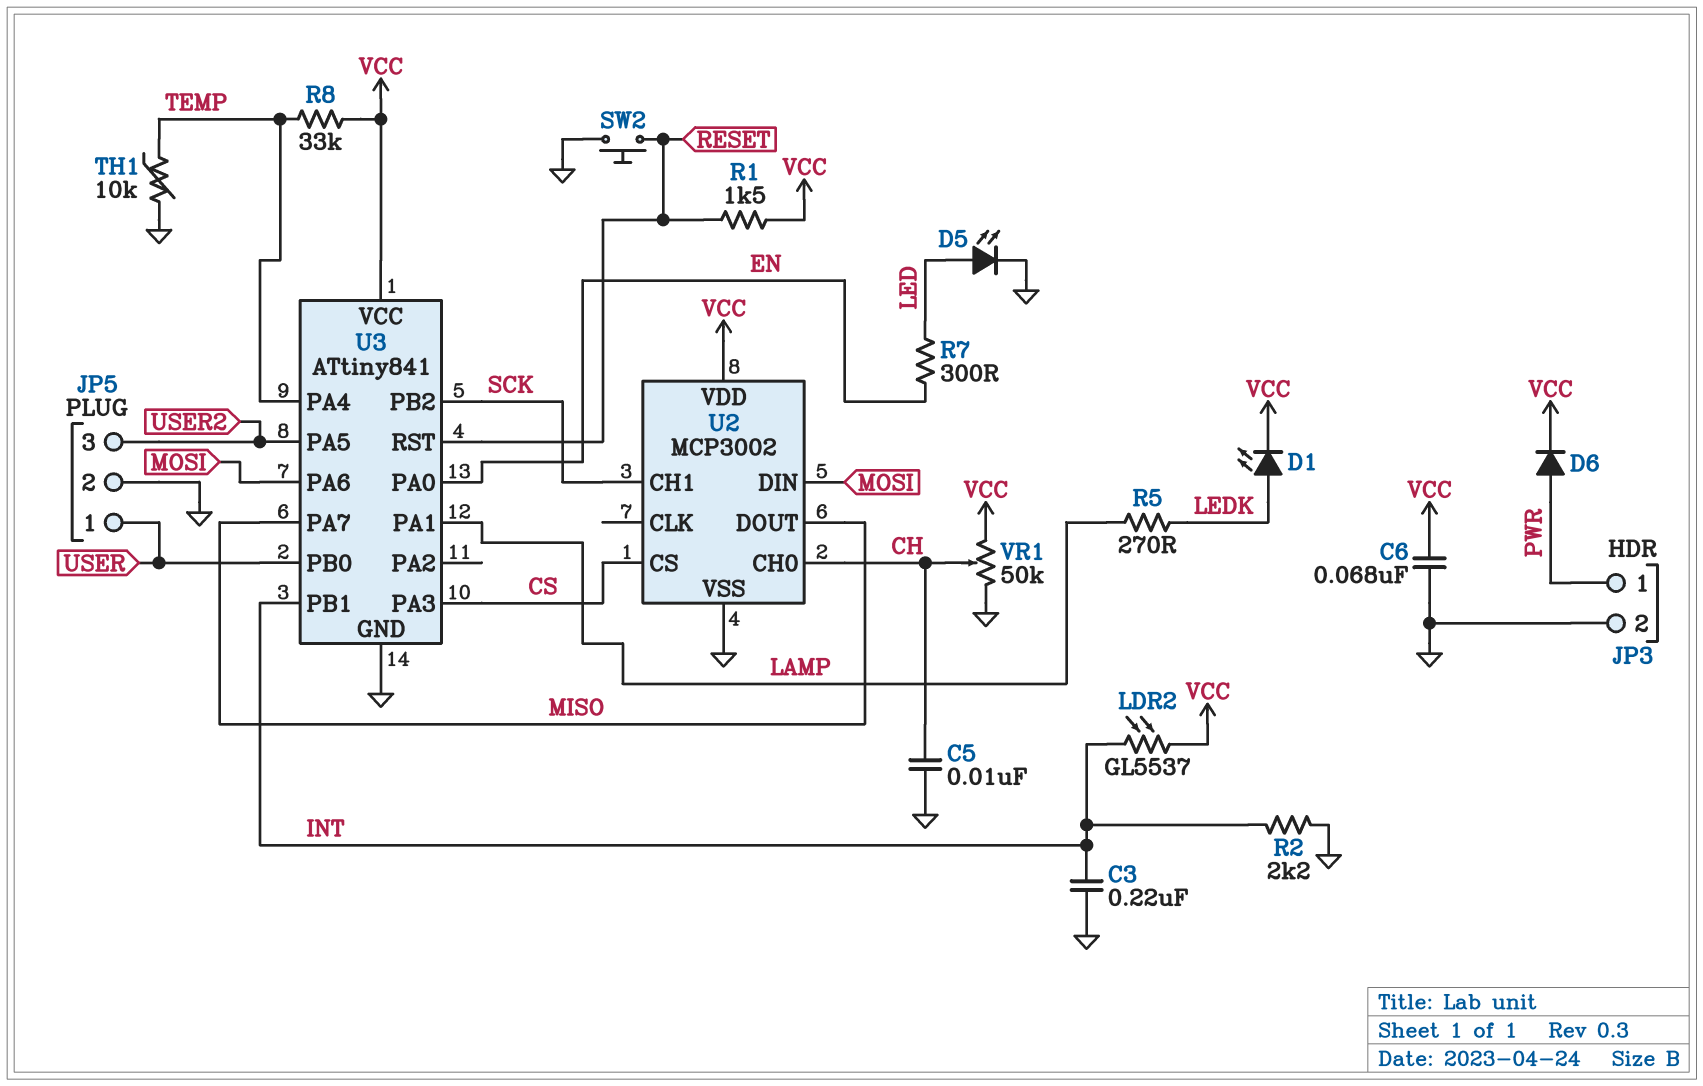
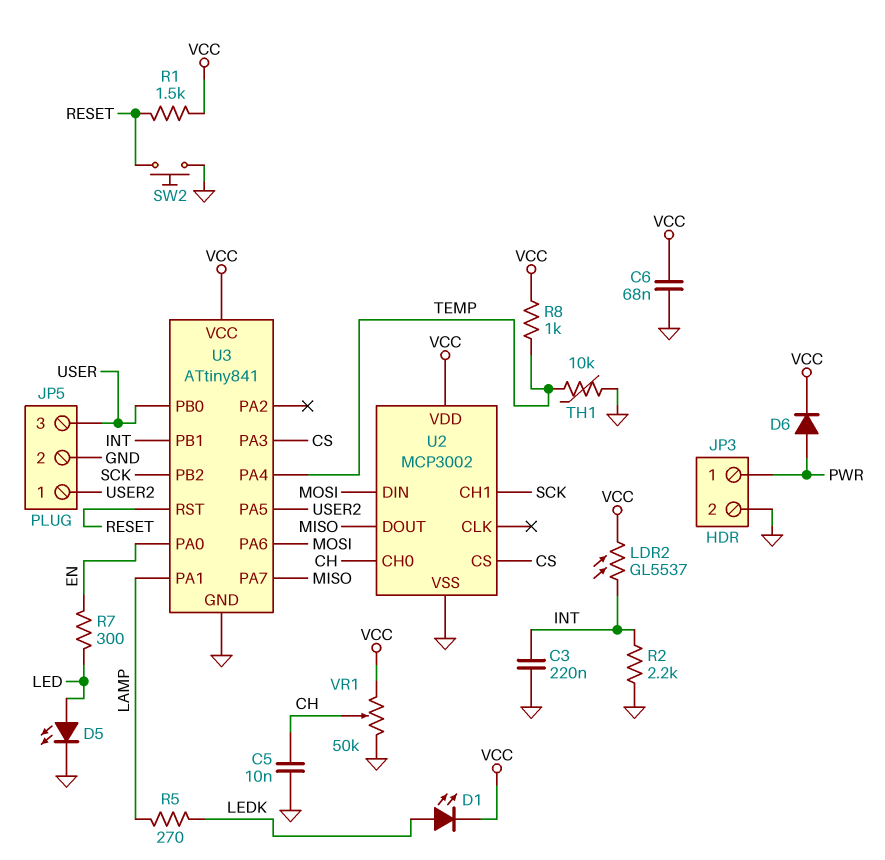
JP5 pin 1: USER -> USER2
JP5 pin 3: USER2 -> USER
R8: 33k (TEMP, VCC) -> 1k (TEMP, VCC)

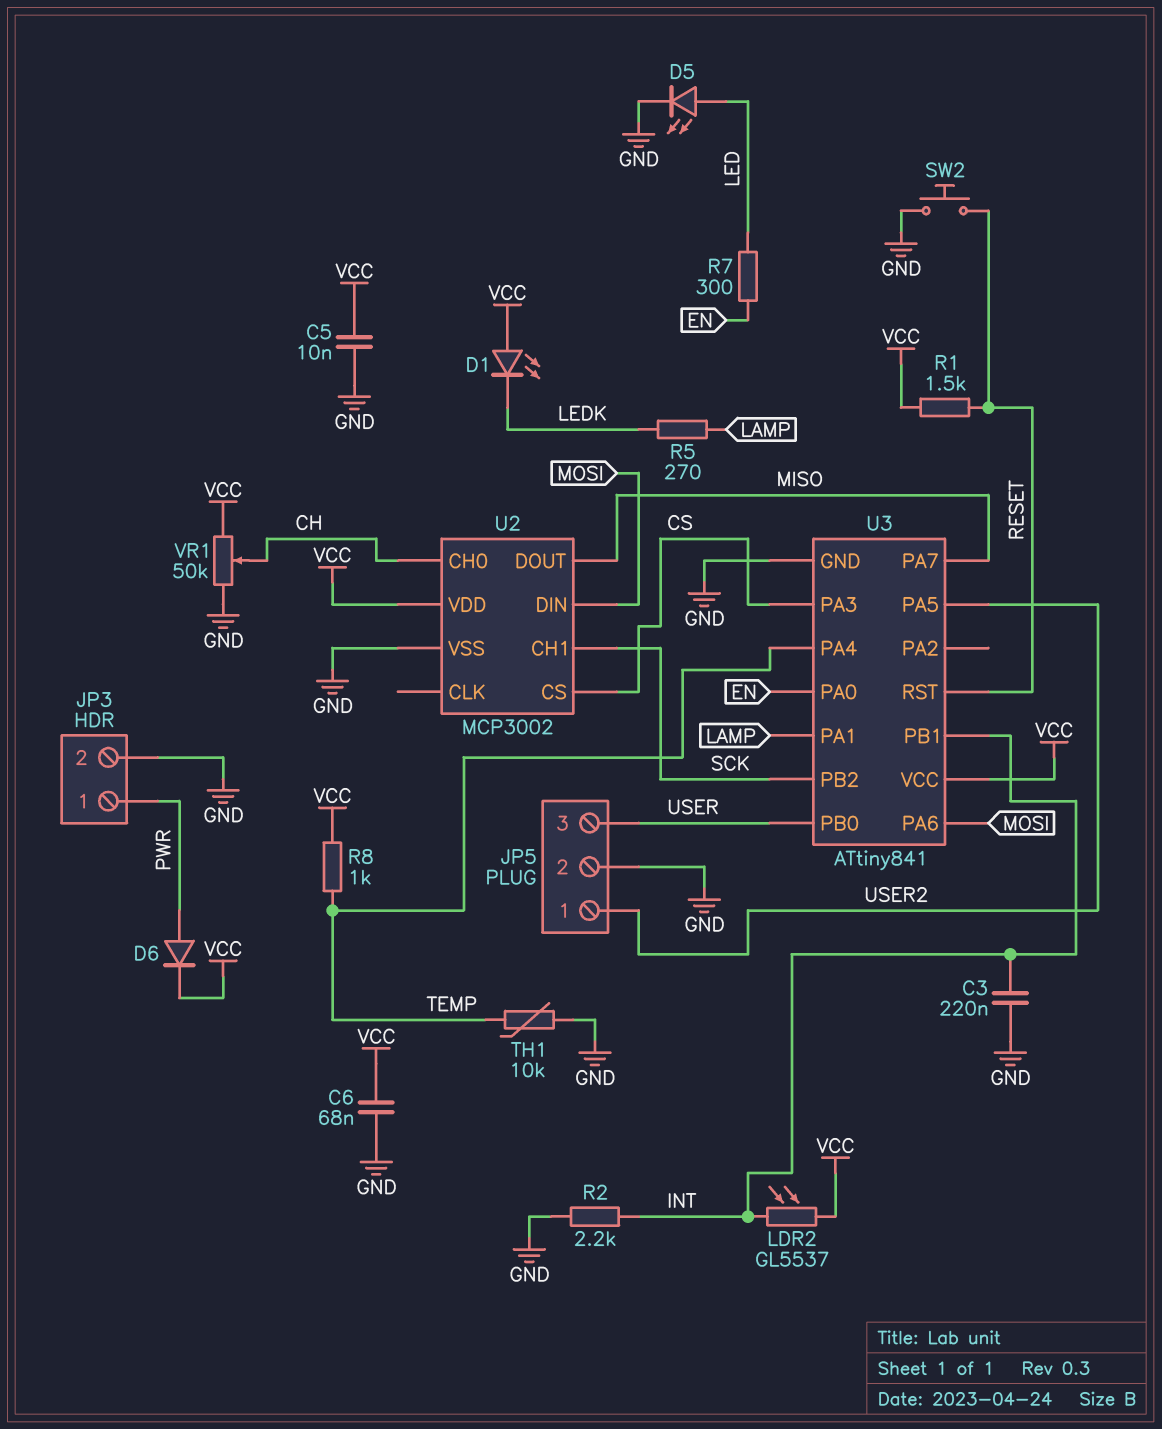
C5: 10nF (CH, GND) -> 10nF (GND, VCC)
D1: LED (A LEDK, K VCC) -> LED (A VCC, K LEDK)

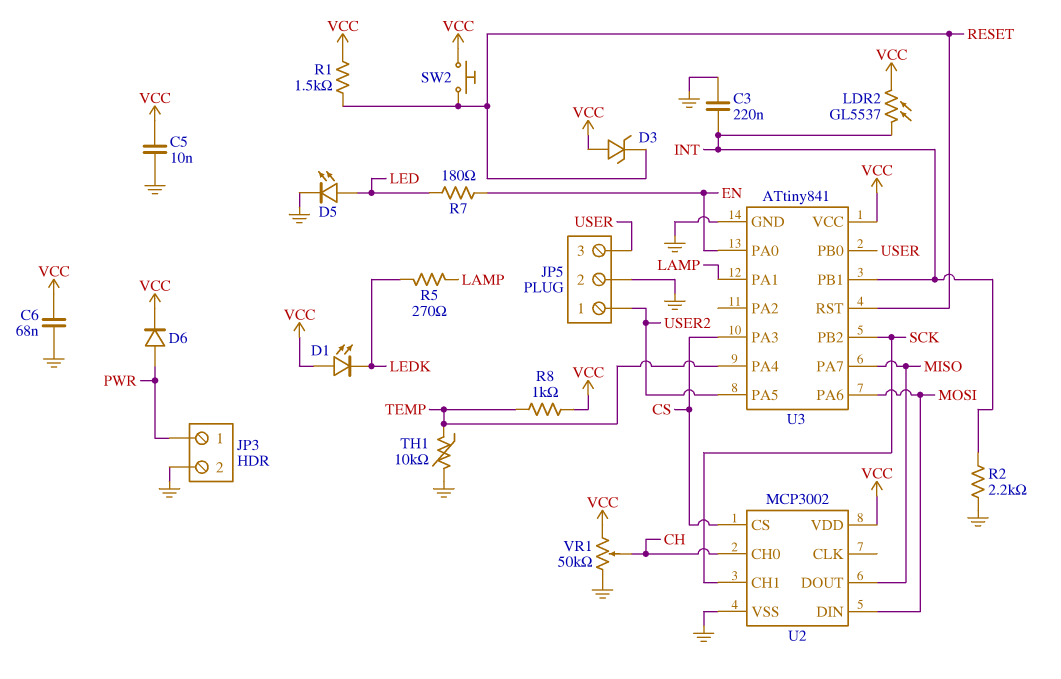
D3: none -> zener (A VCC, K RESET)
R7: 300 (EN, LED) -> 180 (EN, LED)
SW2: button (GND, RESET) -> button (RESET, VCC)

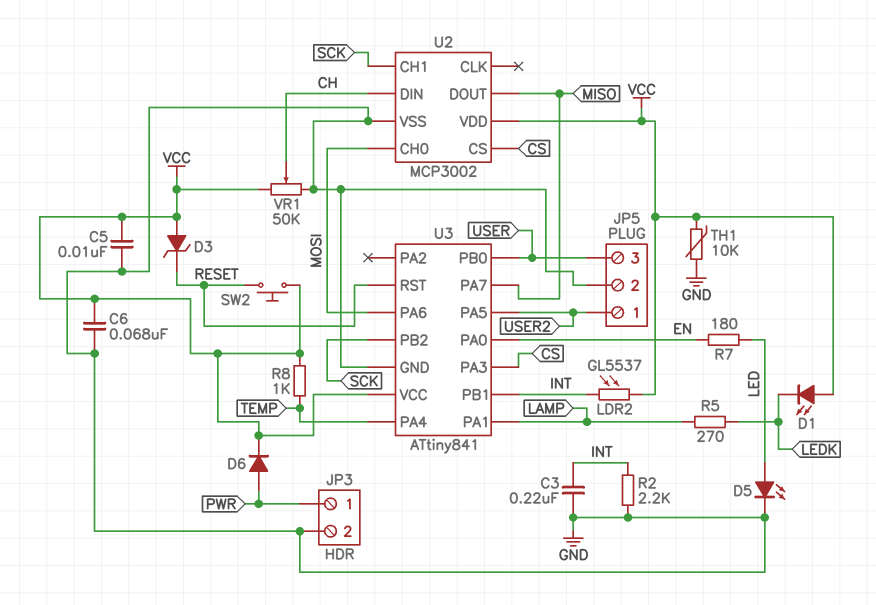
R1: 1.5k (RESET, VCC) -> none
TH1: 10k (GND, TEMP) -> 10k (GND, VCC)
U2 pin CH0: CH -> MOSI
U2 pin DIN: MOSI -> CH

